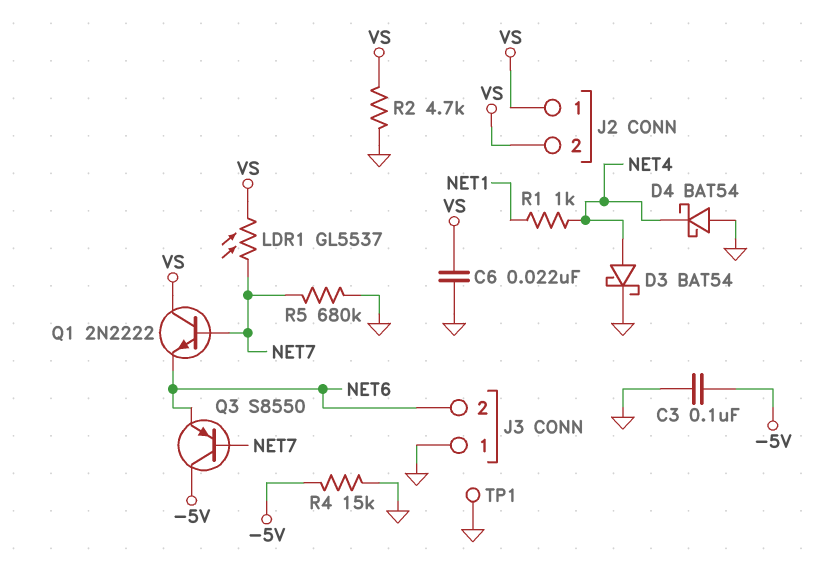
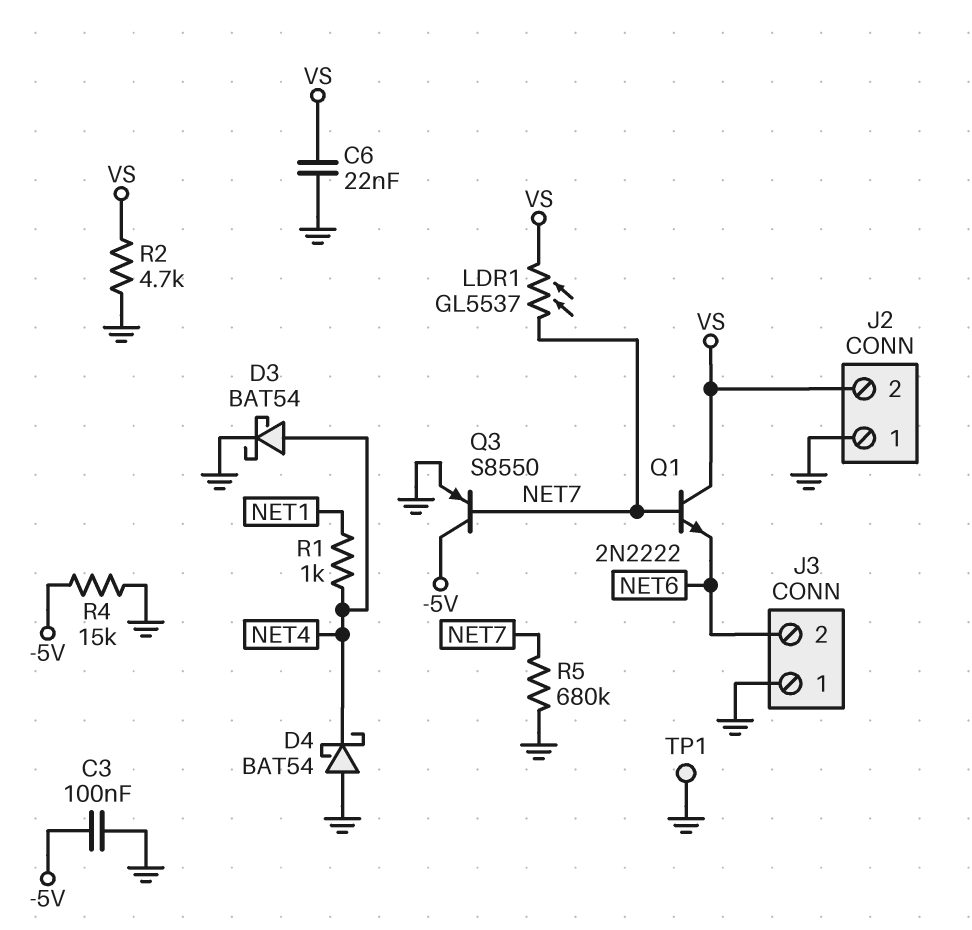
J2 pin 1: VS -> GND
Q3: PNP S8550 (B NET7, C -5V, E NET6) -> PNP S8550 (B NET7, C -5V, E GND)

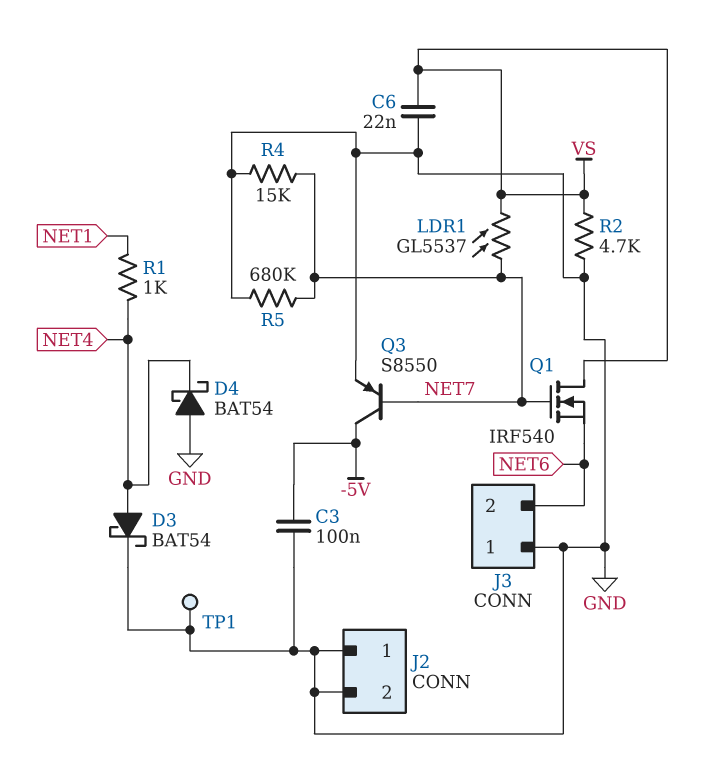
J2 pin 2: VS -> GND
Q1: NPN 2N2222 (B NET7, C VS, E NET6) -> NMOS IRF540 (G NET7, D VS, S NET6)
R4: 15k (-5V, GND) -> 15k (GND, NET7)

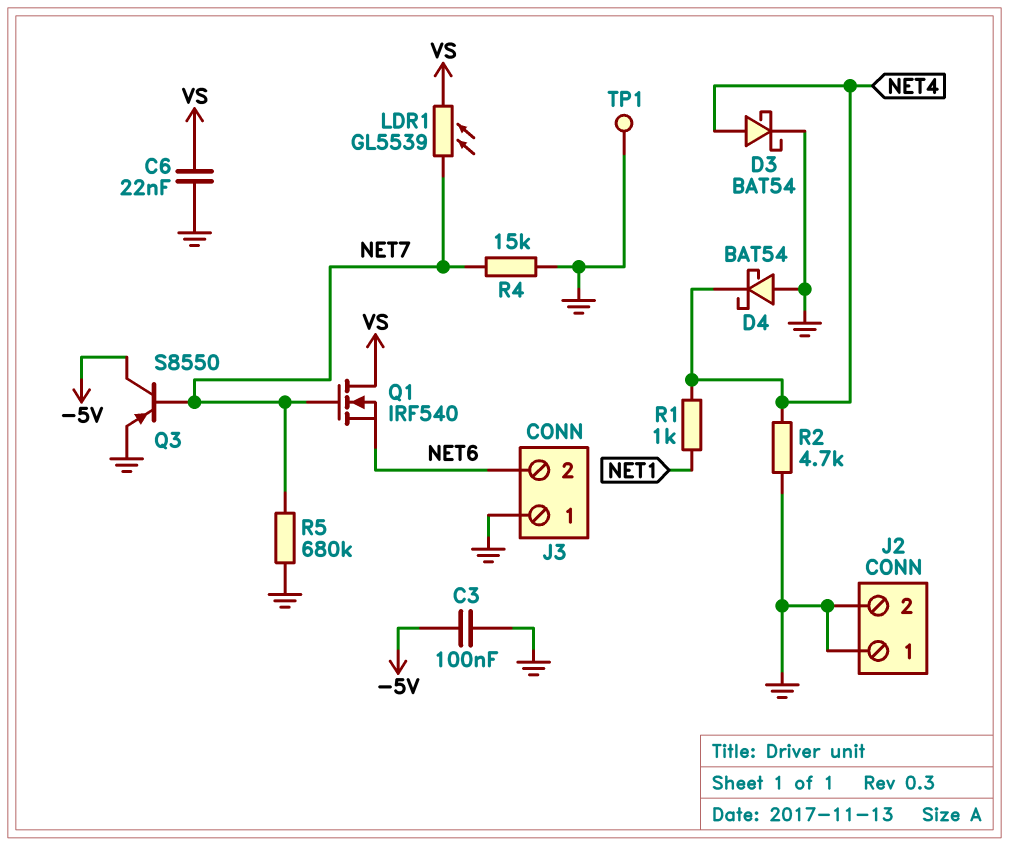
LDR1: GL5537 (NET7, VS) -> GL5539 (NET7, VS)
R2: 4.7k (GND, VS) -> 4.7k (GND, NET4)

